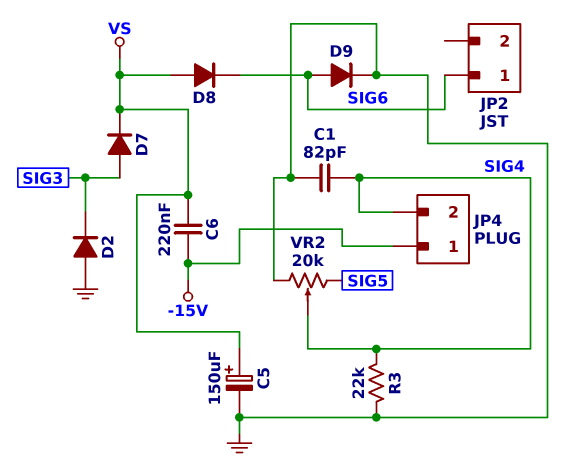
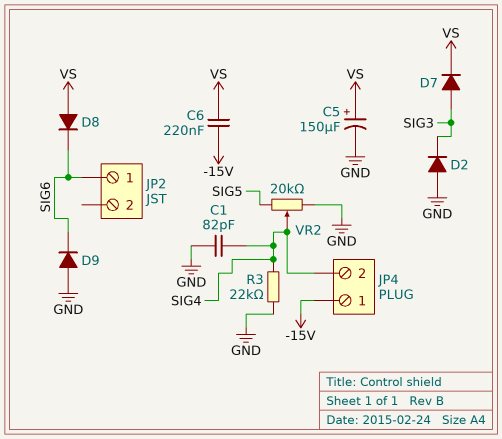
D9: diode (A SIG6, K GND) -> diode (A GND, K SIG6)

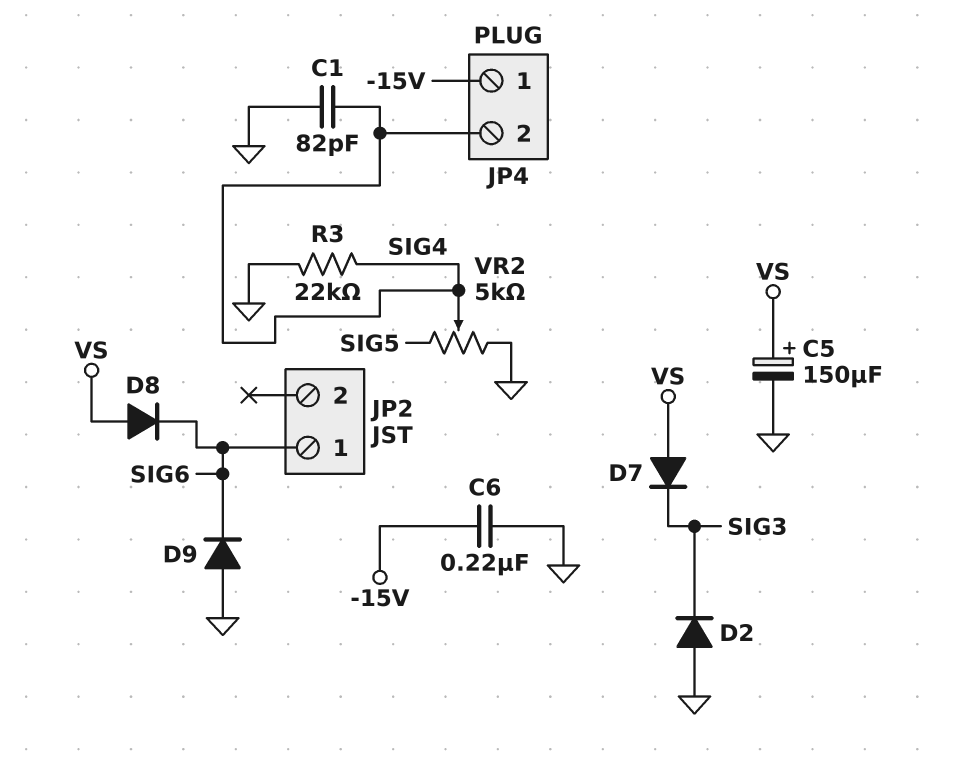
C6: 220nF (-15V, VS) -> 220nF (-15V, GND)
D7: diode (A SIG3, K VS) -> diode (A VS, K SIG3)
VR2: 20k (GND, SIG5, wiper SIG4) -> 5k (GND, SIG5, wiper SIG4)

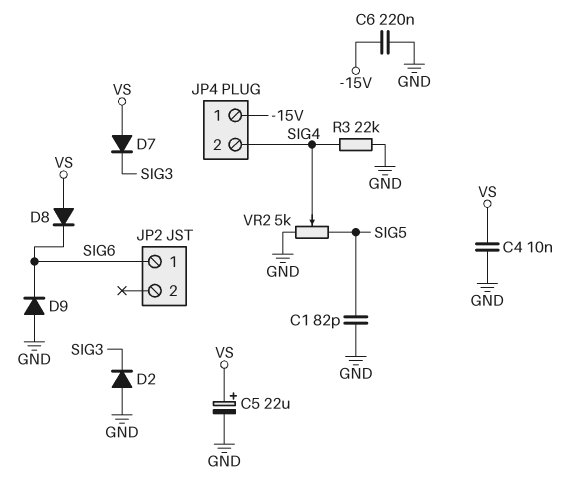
C1: 82pF (GND, SIG4) -> 82pF (GND, SIG5)
C4: none -> 10nF (GND, VS)
C5: 150uF (plus VS, minus GND) -> 22uF (plus VS, minus GND)

